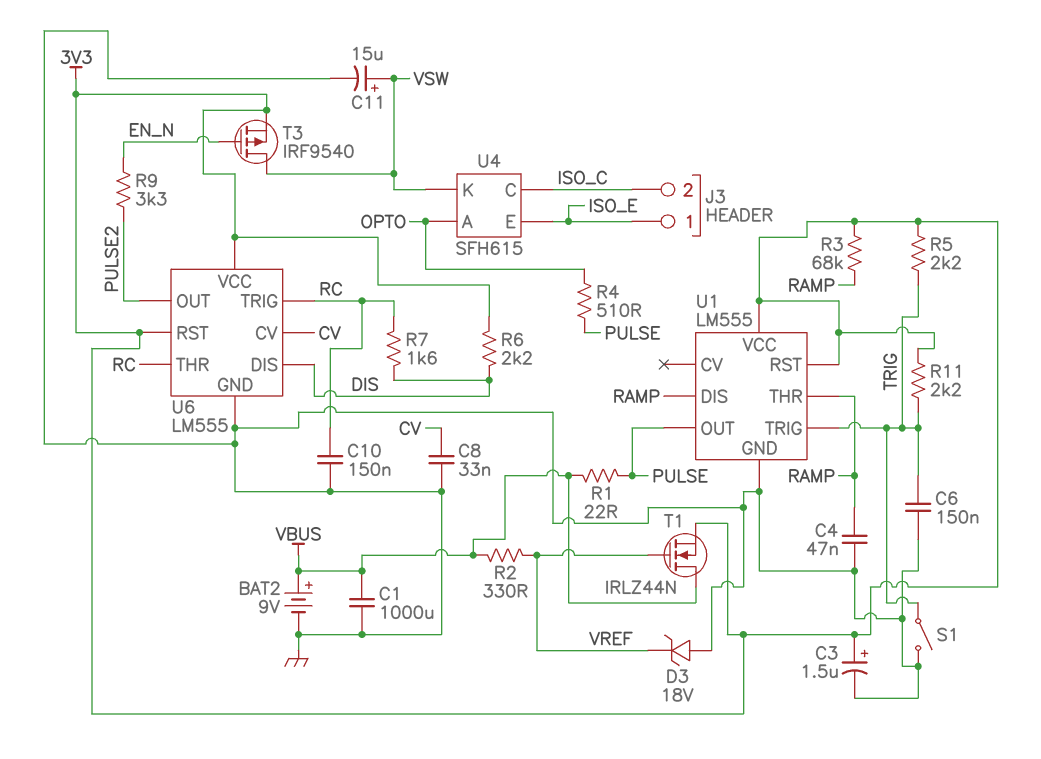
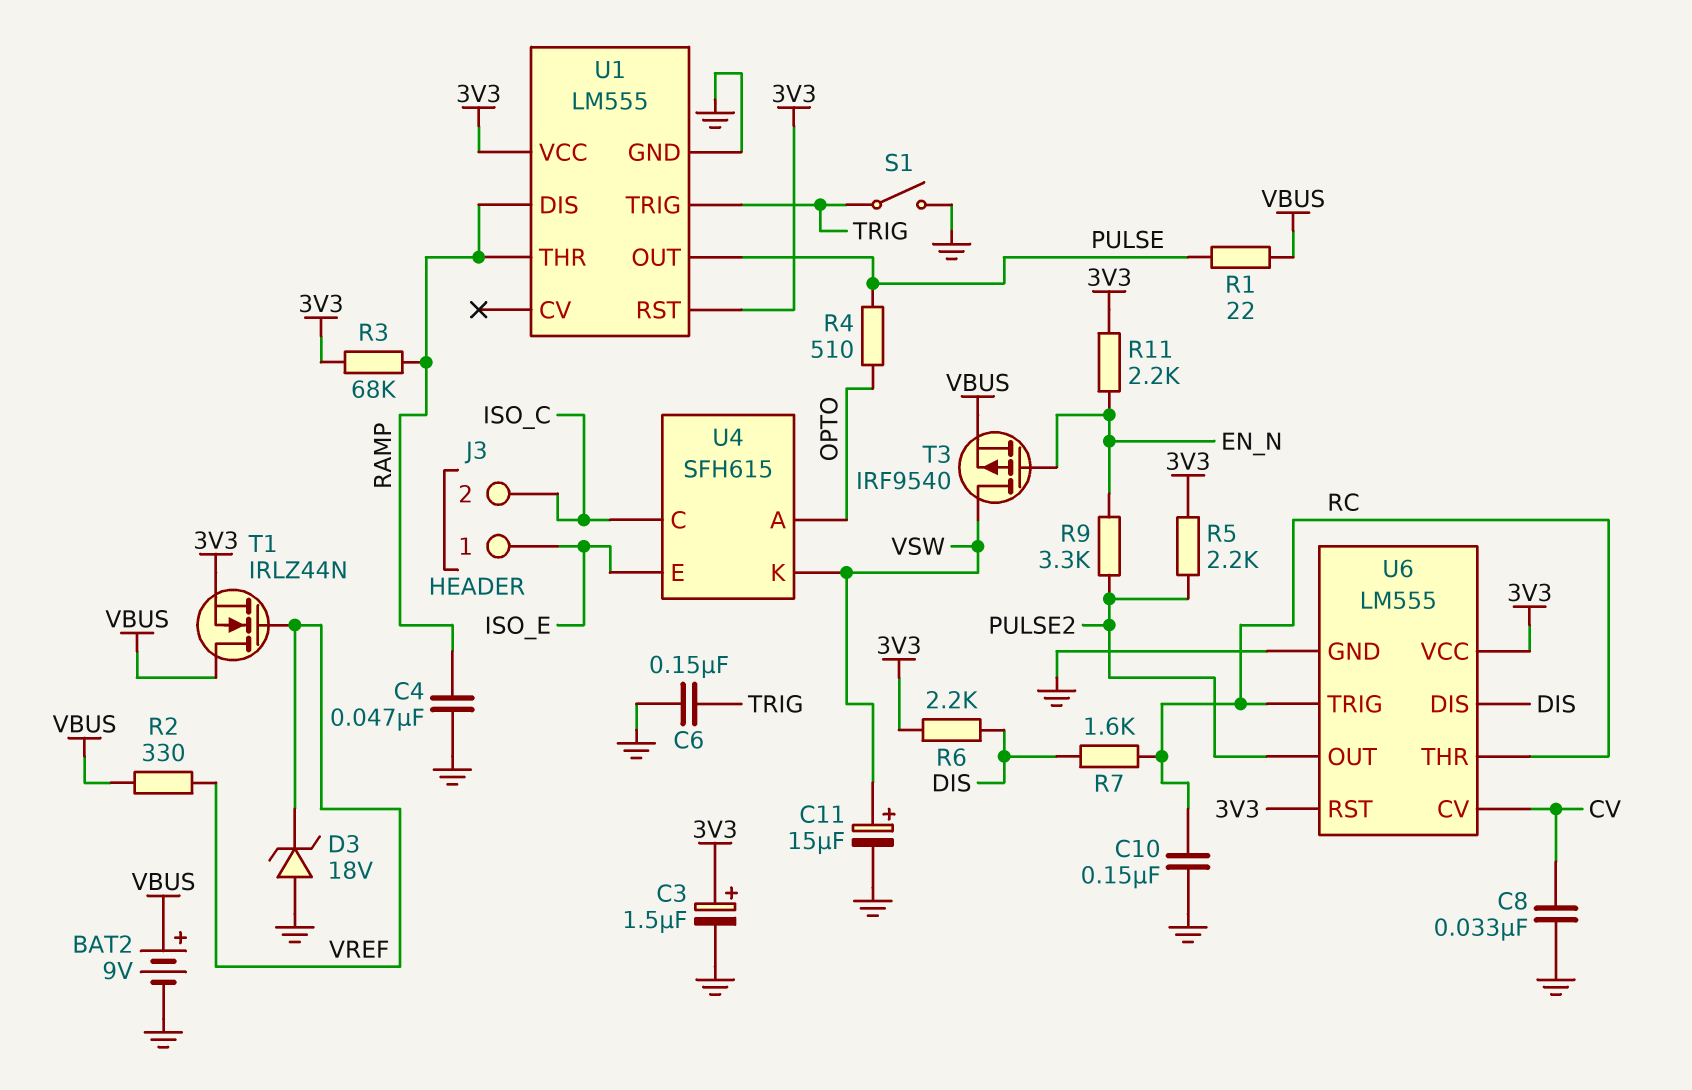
C1: 1000uF (GND, VBUS) -> none
R5: 2.2k (3V3, TRIG) -> 2.2k (3V3, PULSE2)
R11: 2.2k (3V3, TRIG) -> 2.2k (3V3, EN_N)
T3: PMOS IRF9540 (G EN_N, D VSW, S 3V3) -> PMOS IRF9540 (G EN_N, D VSW, S VBUS)

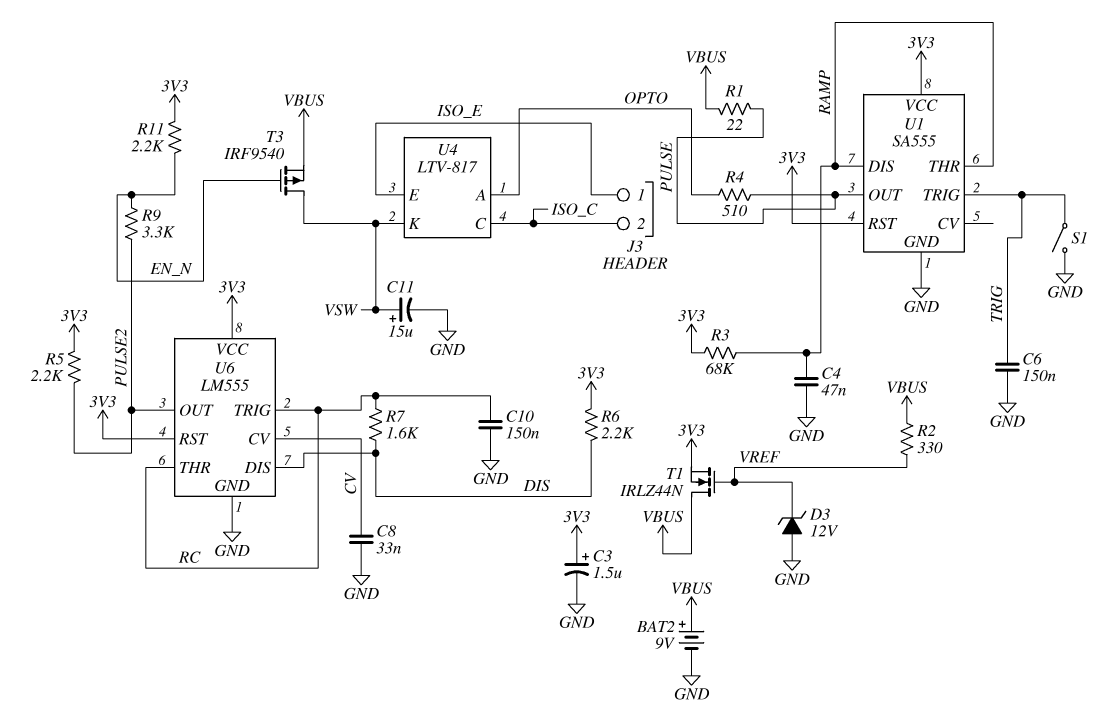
D3: zener 18V (A GND, K VREF) -> zener 12V (A GND, K VREF)
U1: LM555 -> SA555
U4: SFH615 -> LTV-817

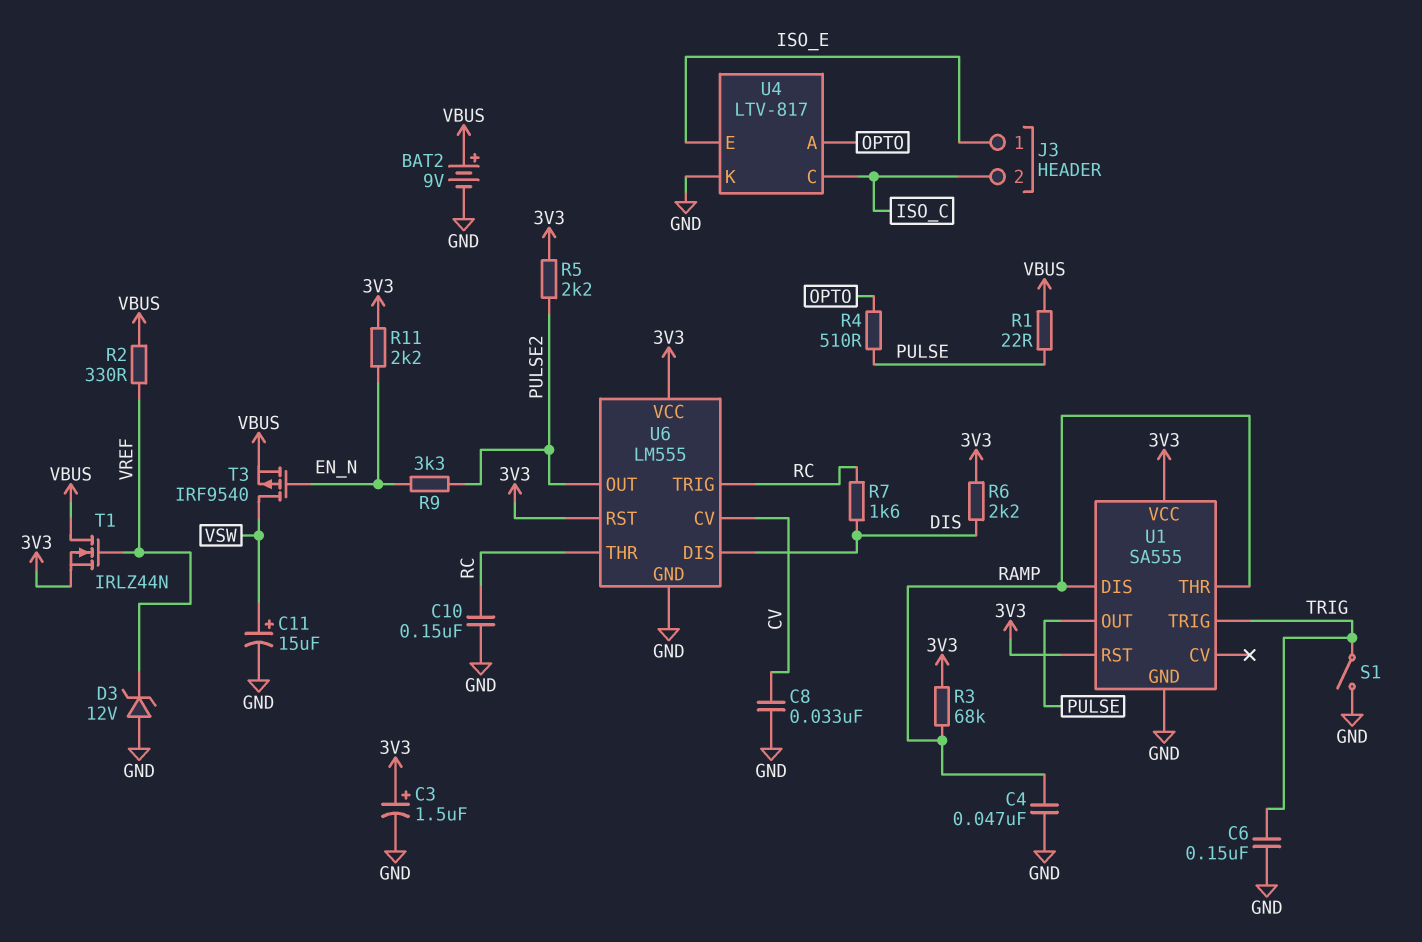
U4 pin K: VSW -> GND

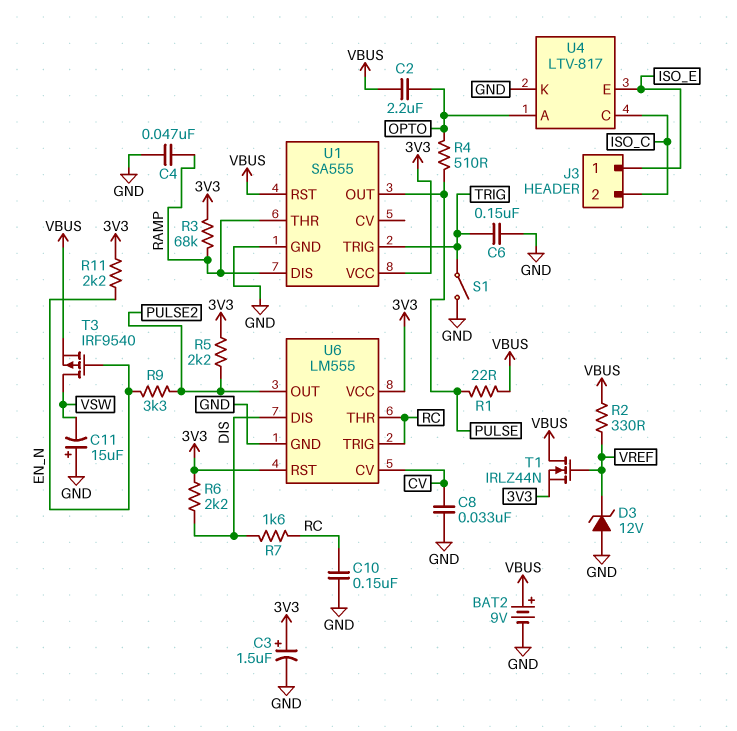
C2: none -> 2.2uF (OPTO, VBUS)
C11: 15uF (plus VSW, minus GND) -> 15uF (plus GND, minus VSW)
U1 pin RST: 3V3 -> VBUS

